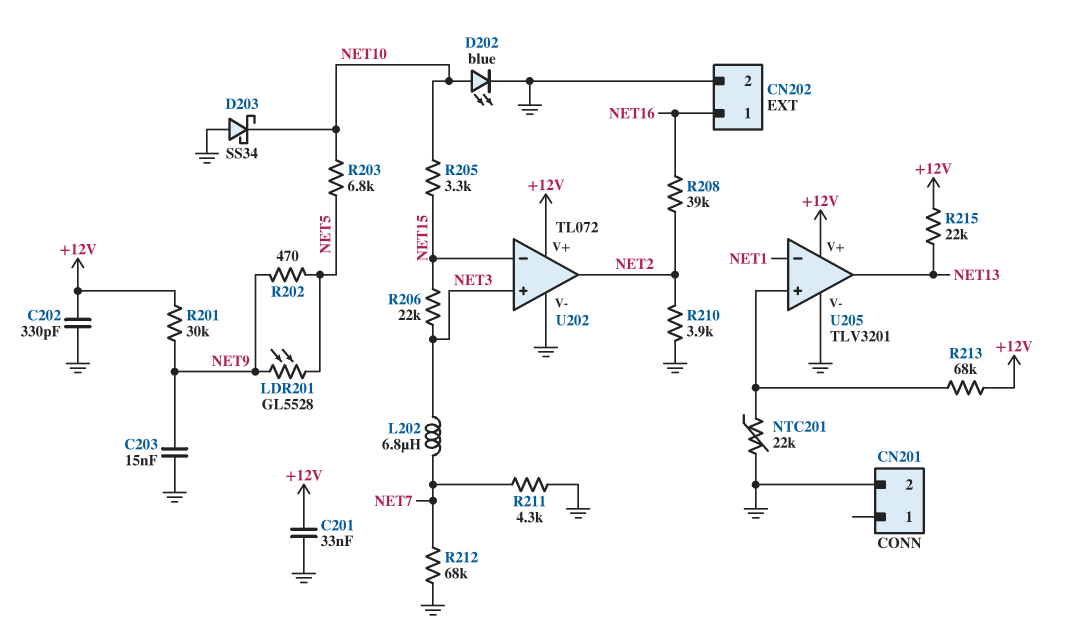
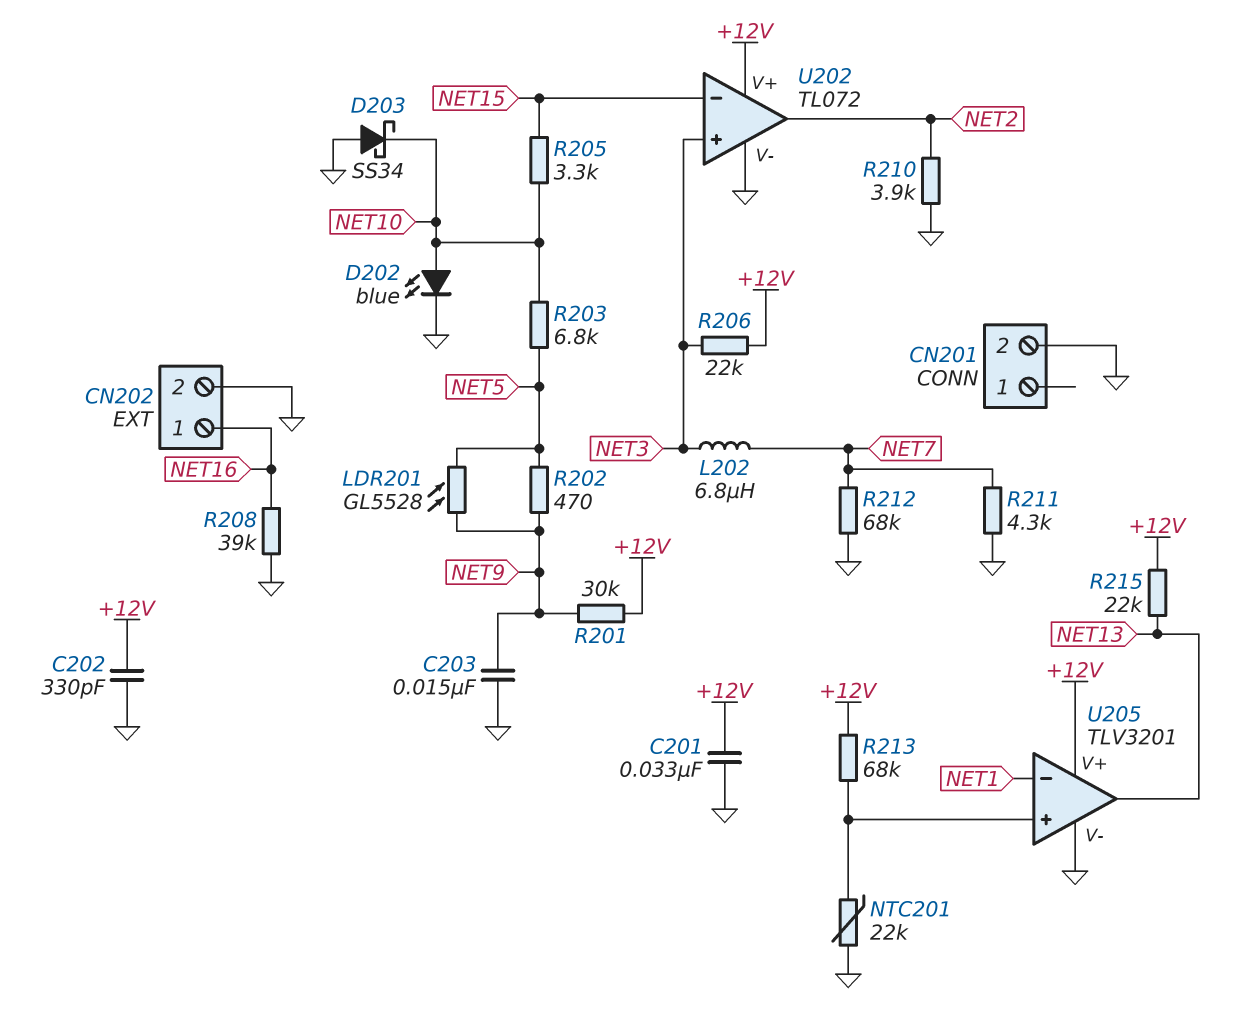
R206: 22k (NET3, NET15) -> 22k (+12V, NET3)
R208: 39k (NET2, NET16) -> 39k (GND, NET16)

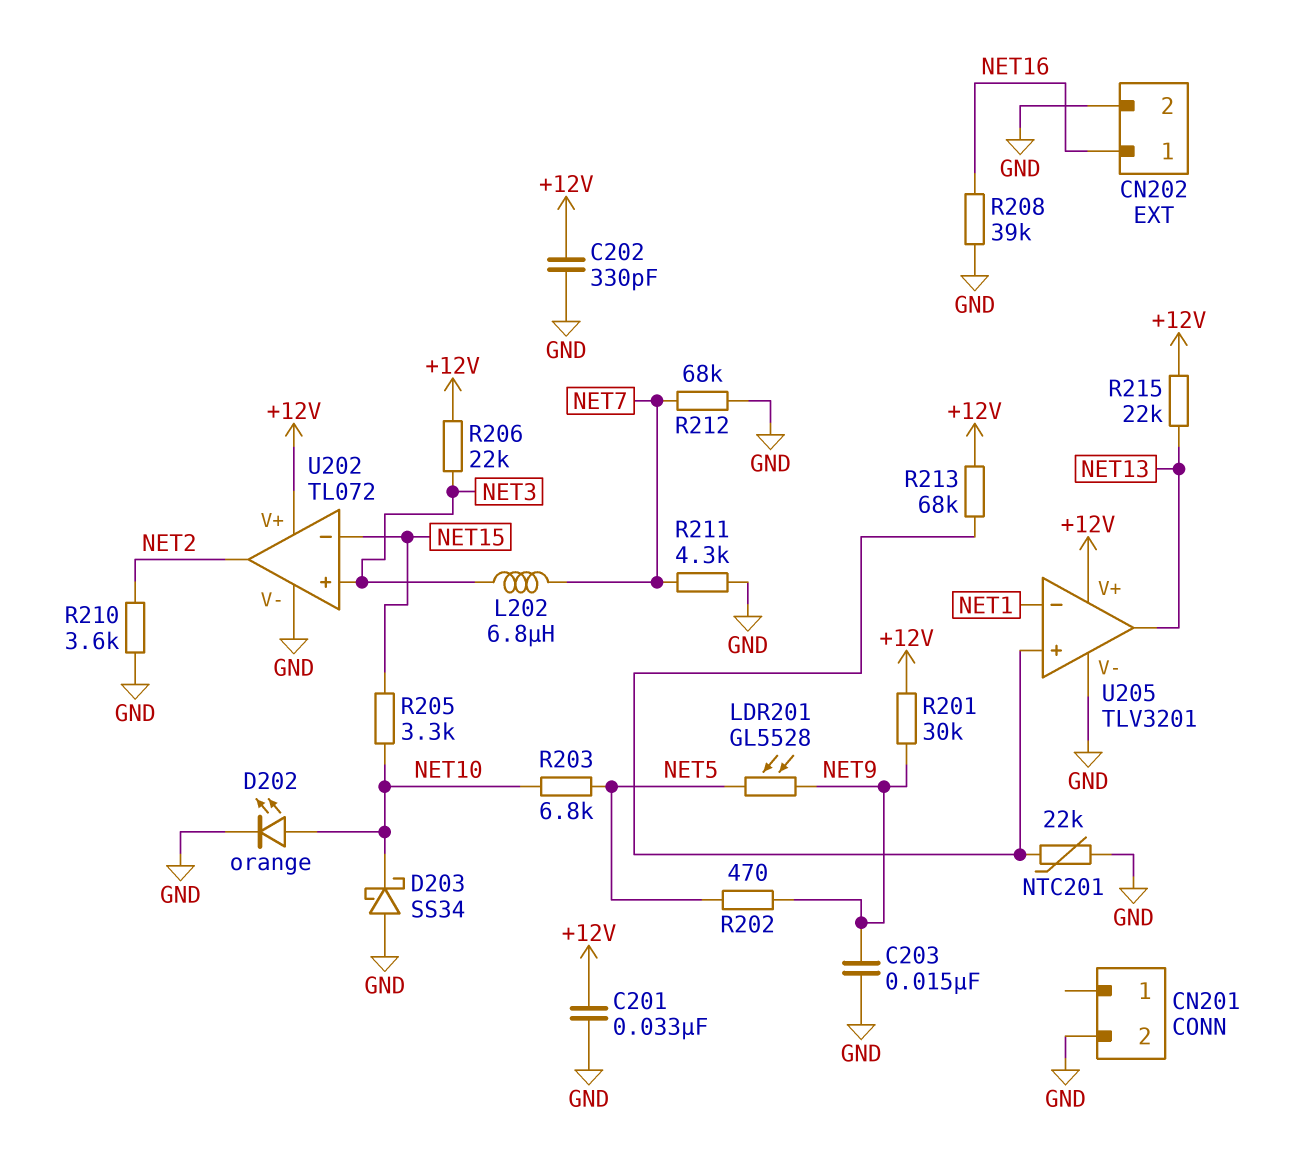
D202: LED blue (A NET10, K GND) -> LED orange (A NET10, K GND)
R210: 3.9k (GND, NET2) -> 3.6k (GND, NET2)

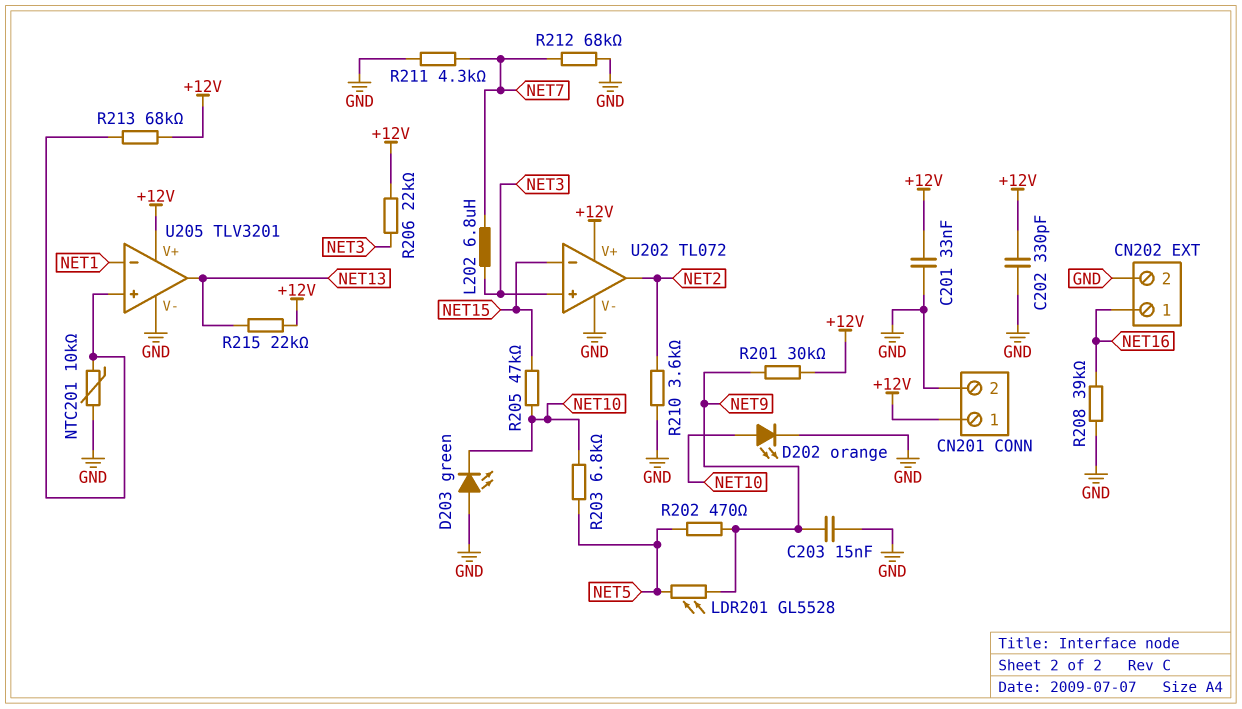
CN201 pin 1: none -> +12V
D203: schottky SS34 (A GND, K NET10) -> LED green (A GND, K NET10)
NTC201: 22k (GND, U205/in+) -> 10k (GND, U205/in+)
R205: 3.3k (NET10, NET15) -> 47k (NET10, NET15)

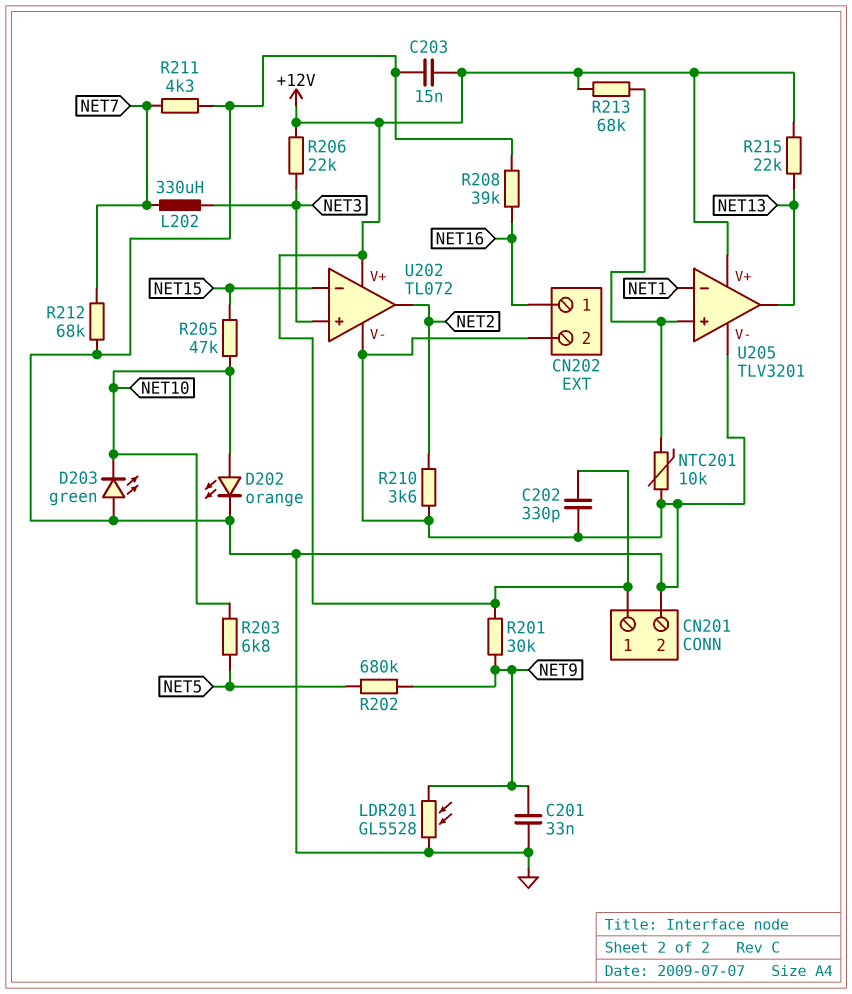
C201: 33nF (+12V, GND) -> 33nF (GND, NET9)
C203: 15nF (GND, NET9) -> 15nF (+12V, GND)
L202: 6.8uH (NET3, NET7) -> 330uH (NET3, NET7)
LDR201: GL5528 (NET5, NET9) -> GL5528 (GND, NET9)
R202: 470 (NET5, NET9) -> 680k (NET5, NET9)

